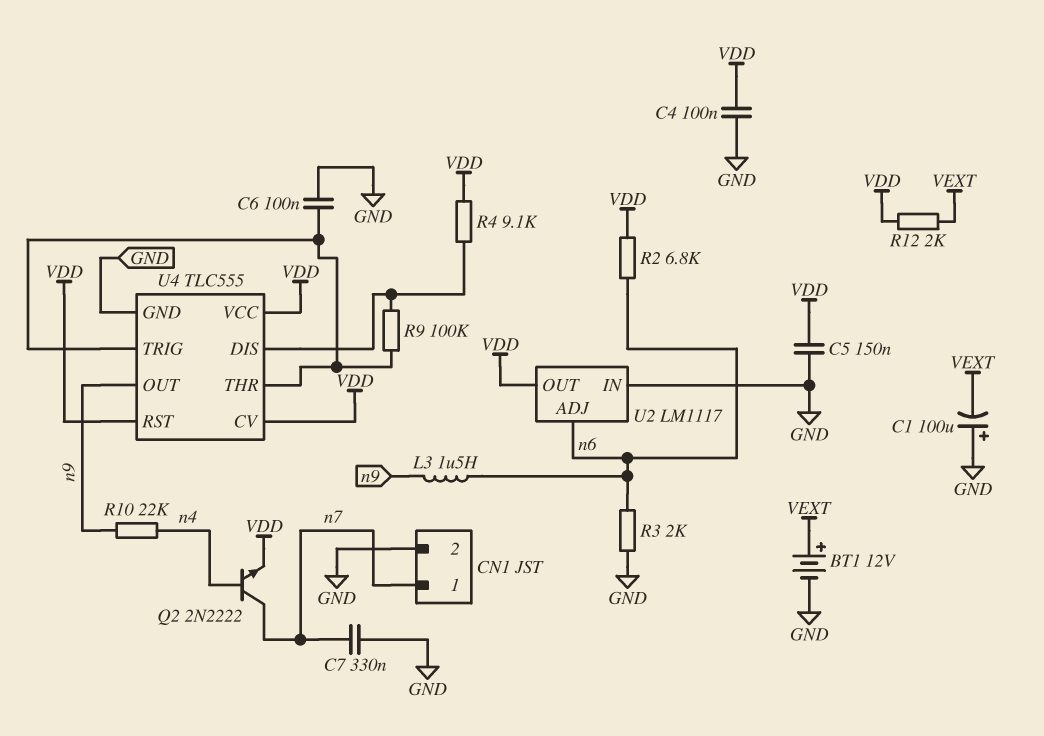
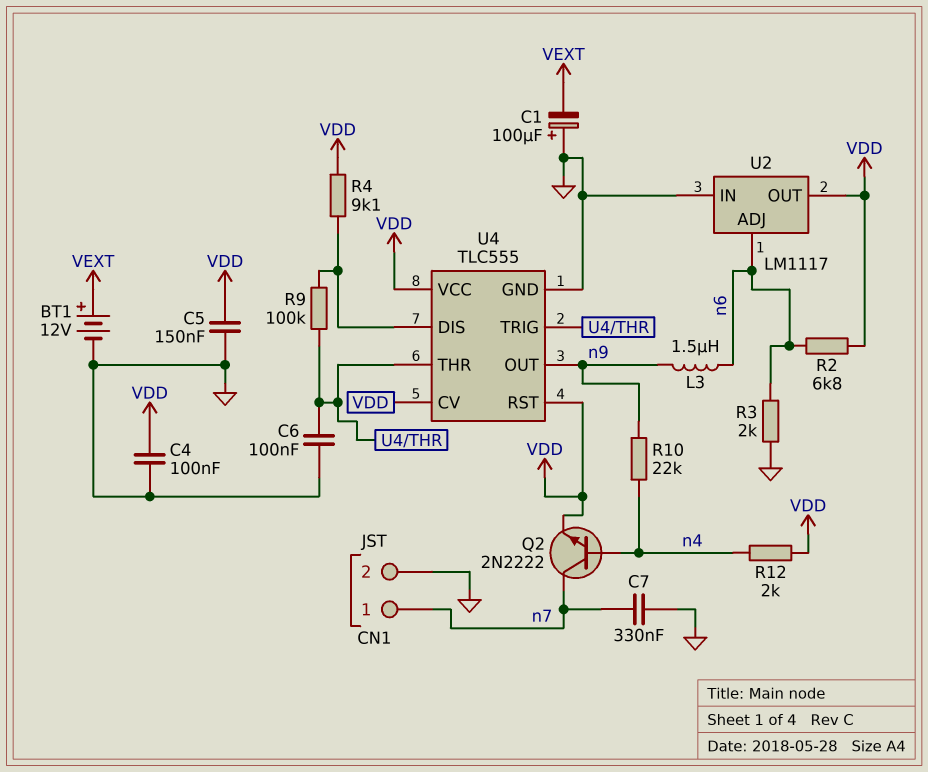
R12: 2k (VDD, VEXT) -> 2k (VDD, n4)

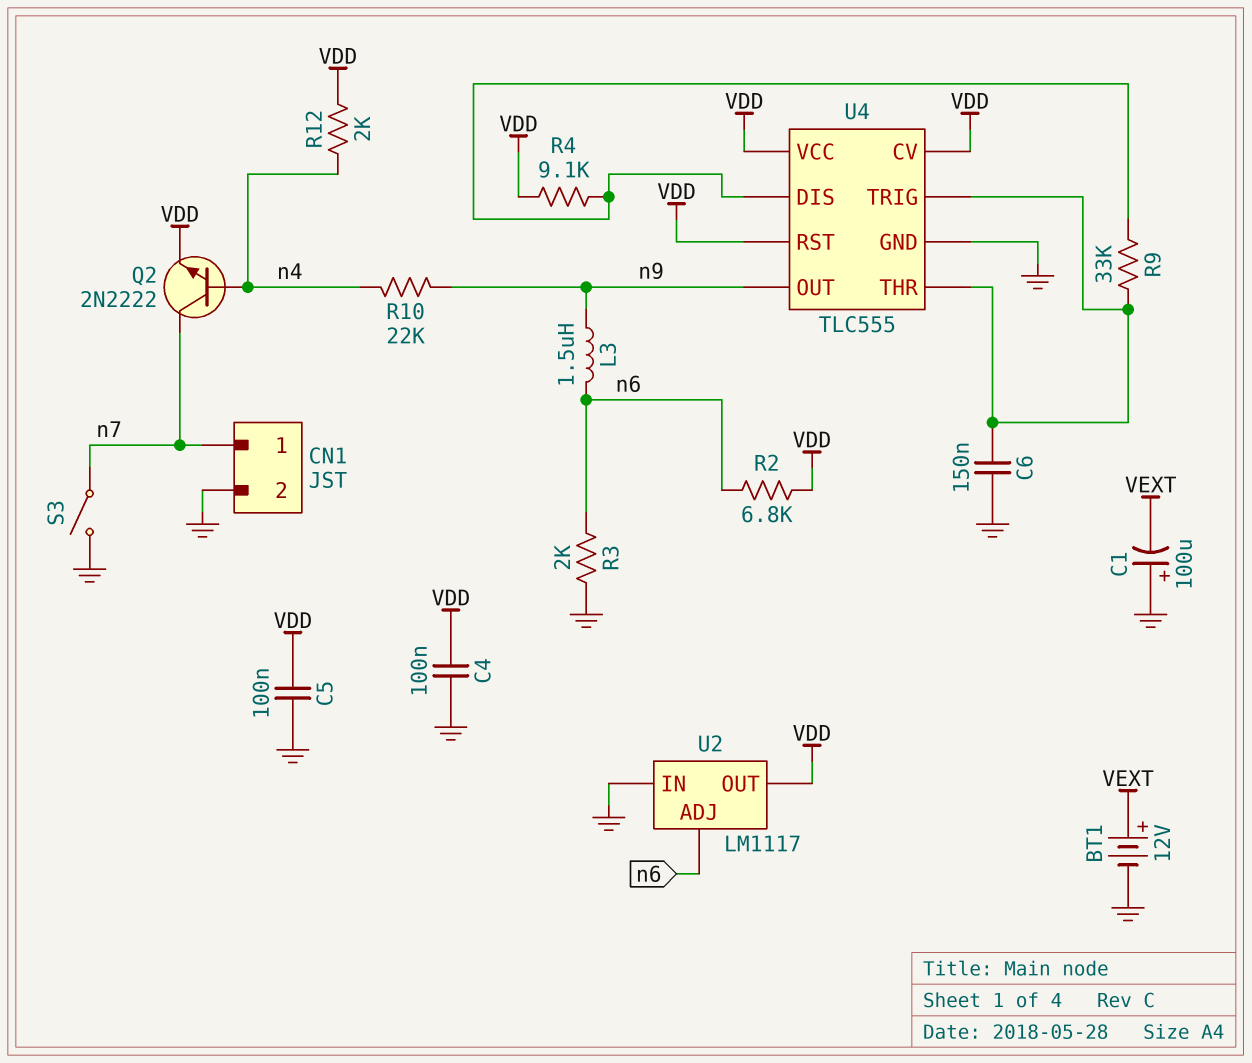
C5: 150nF (GND, VDD) -> 100nF (GND, VDD)
C6: 100nF (GND, U4/THR) -> 150nF (GND, U4/THR)
C7: 330nF (GND, n7) -> none
R9: 100k (U4/DIS, U4/THR) -> 33k (U4/DIS, U4/THR)
S3: none -> switch (GND, n7)

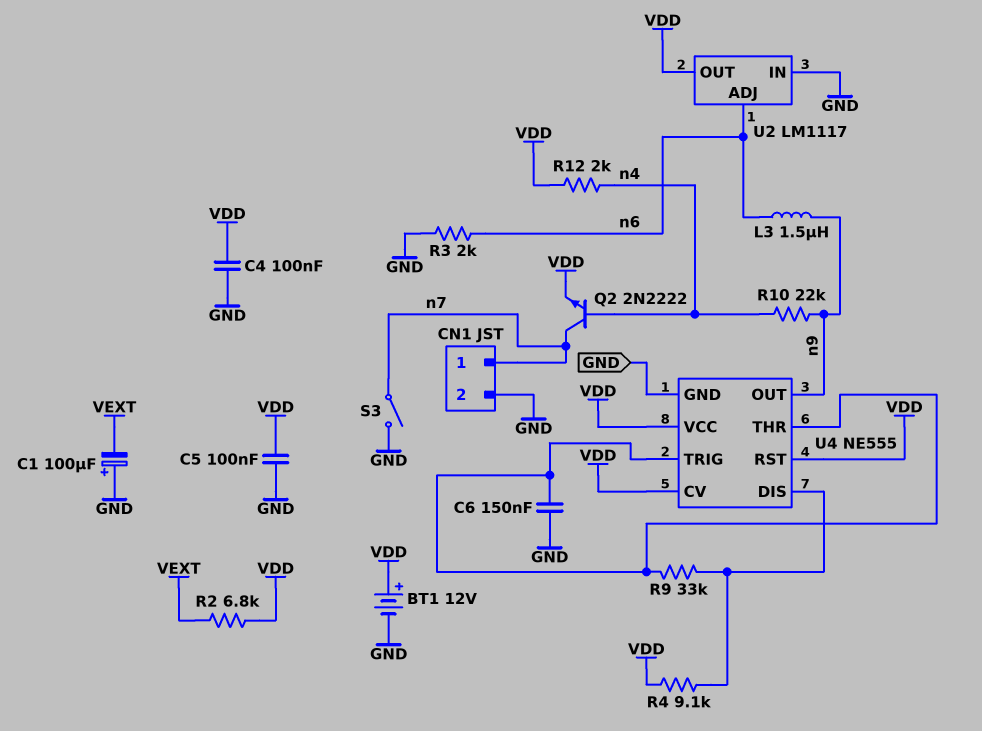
BT1: 12V (plus VEXT, minus GND) -> 12V (plus VDD, minus GND)
R2: 6.8k (VDD, n6) -> 6.8k (VDD, VEXT)
U4: TLC555 -> NE555

